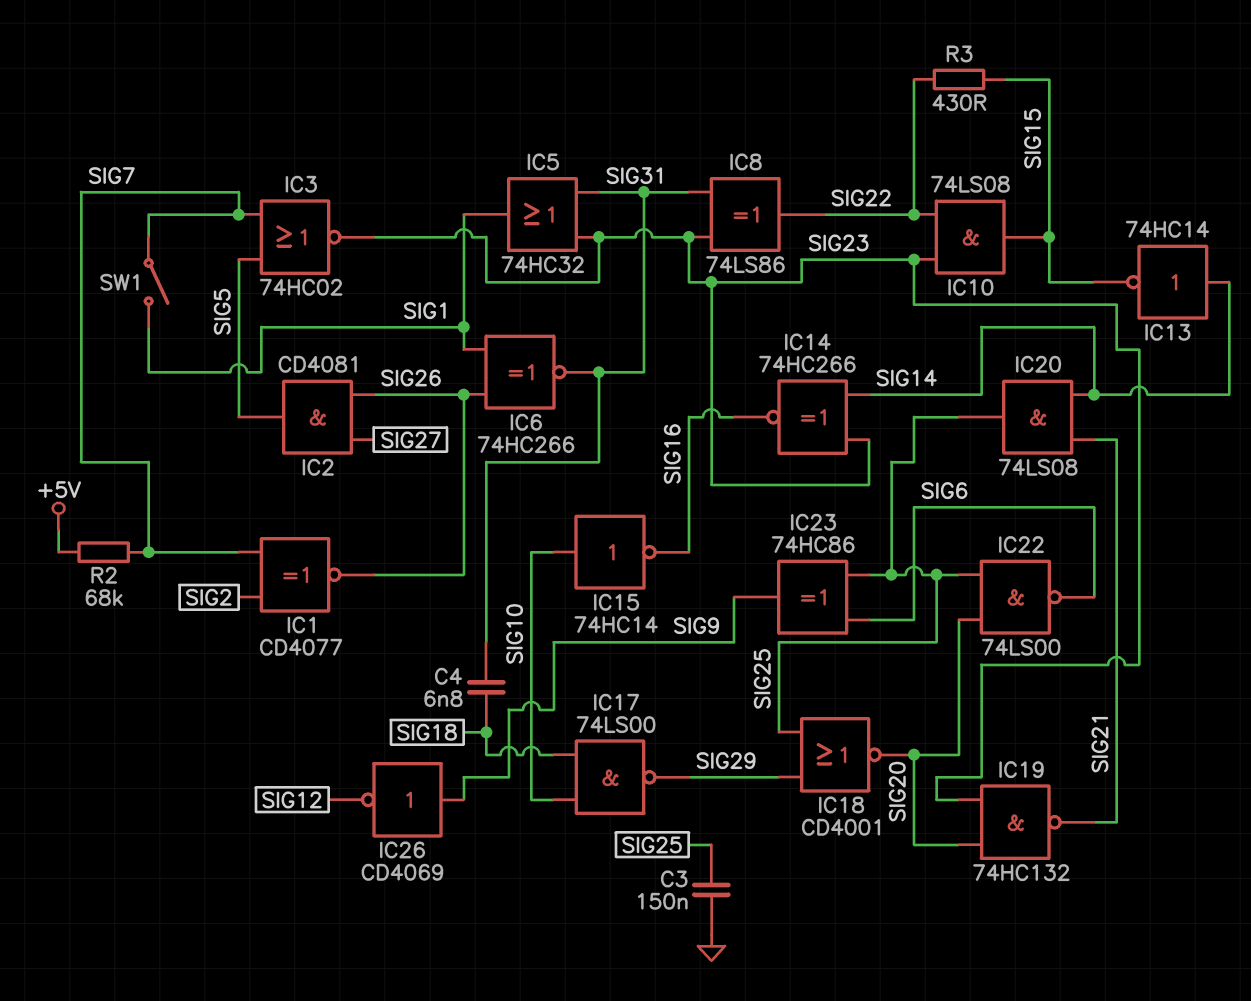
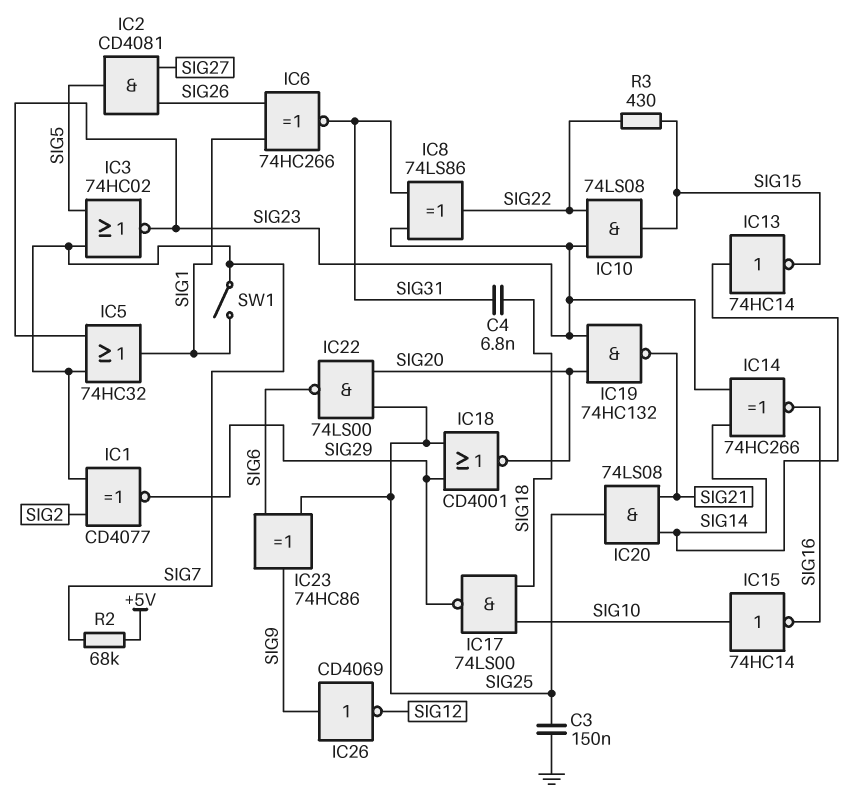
IC1: XNOR CD4077 (in SIG2, in SIG7, out SIG26) -> XNOR CD4077 (in SIG2, in SIG7, out SIG29)
IC5: OR 74HC32 (in SIG23, in SIG31, out SIG1) -> OR 74HC32 (in SIG7, in SIG23, out SIG1)

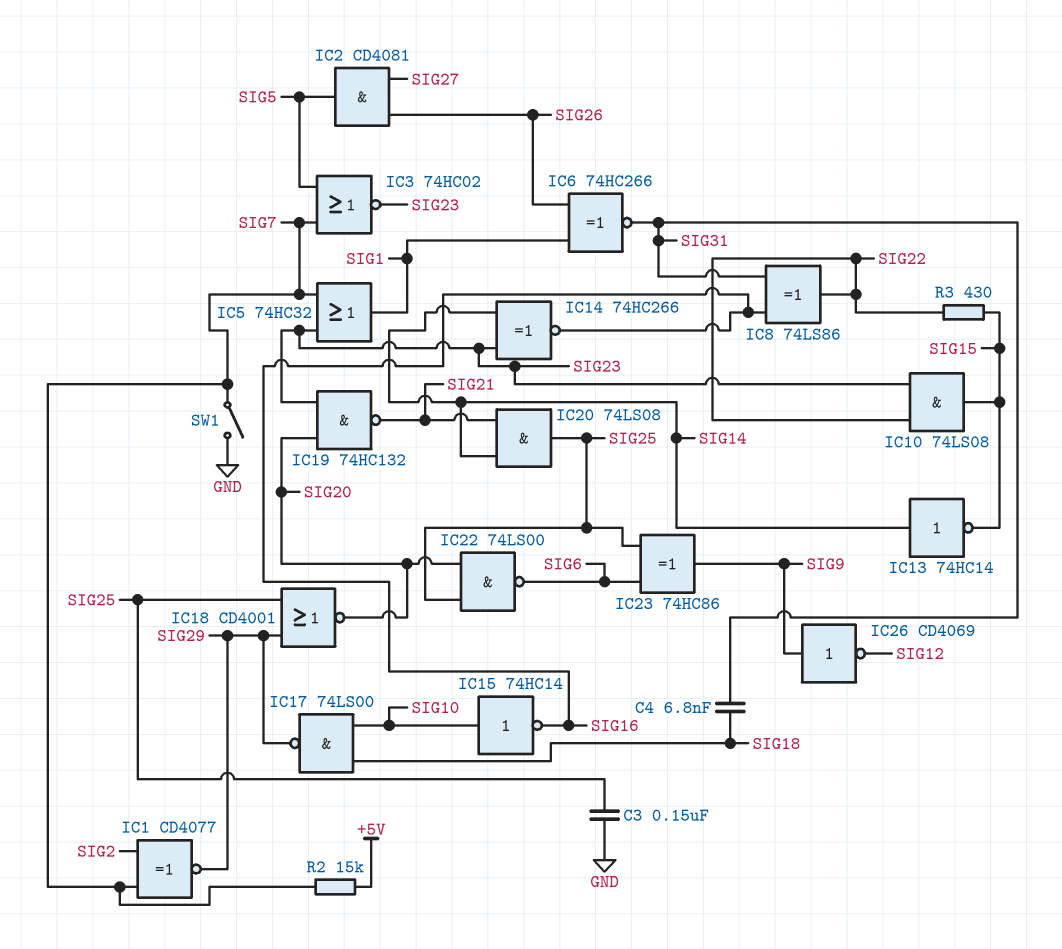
IC8: XOR 74LS86 (in SIG23, in SIG31, out SIG22) -> XOR 74LS86 (in SIG16, in SIG31, out SIG22)
R2: 68k (+5V, SIG7) -> 15k (+5V, SIG7)
SW1: switch (SIG1, SIG7) -> switch (GND, SIG7)

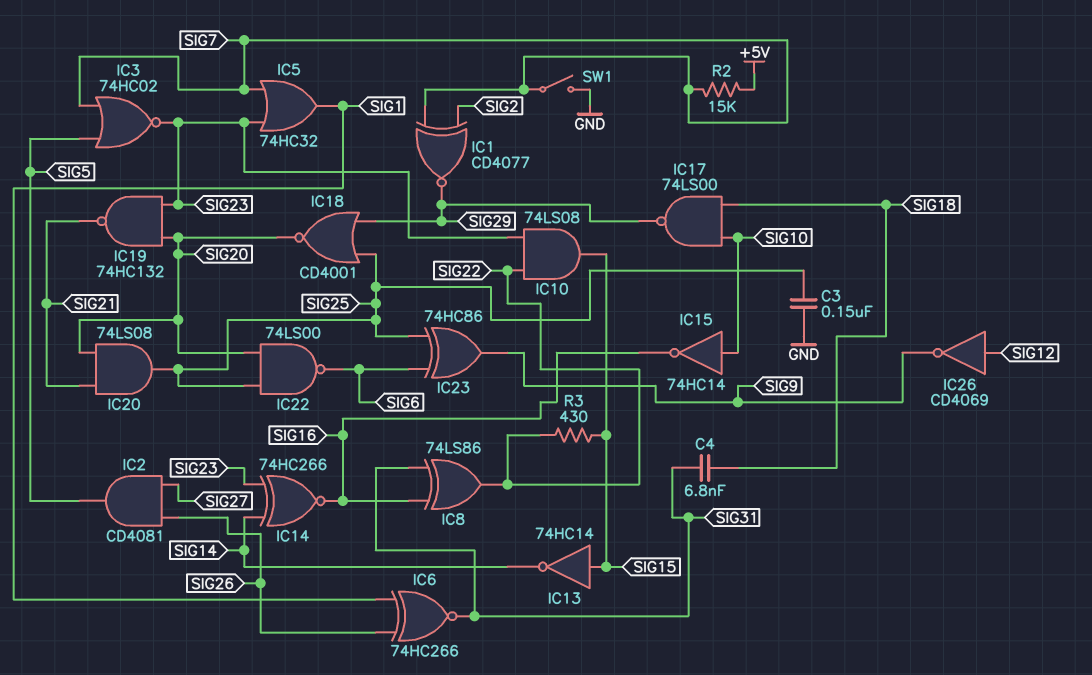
IC13: NOT 74HC14 (in SIG14, out SIG15) -> NOT 74HC14 (in SIG15, out SIG14)
IC20: AND 74LS08 (in SIG14, in SIG21, out SIG25) -> AND 74LS08 (in SIG20, in SIG21, out SIG25)
IC26: NOT CD4069 (in SIG9, out SIG12) -> NOT CD4069 (in SIG12, out SIG9)

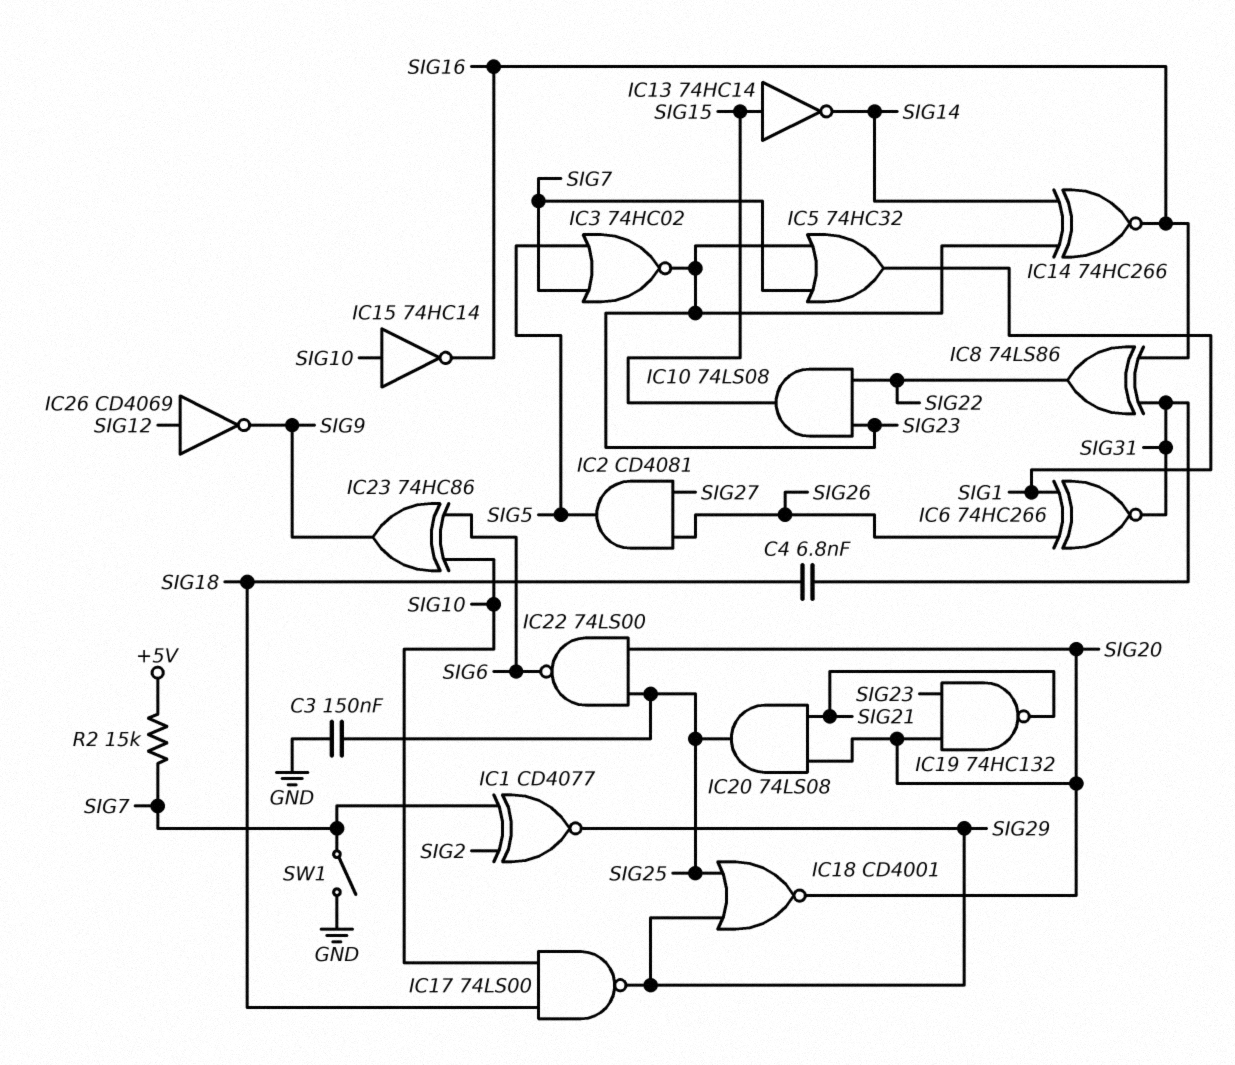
IC23: XOR 74HC86 (in SIG6, in SIG25, out SIG9) -> XOR 74HC86 (in SIG6, in SIG10, out SIG9)
R3: 430 (SIG15, SIG22) -> none

